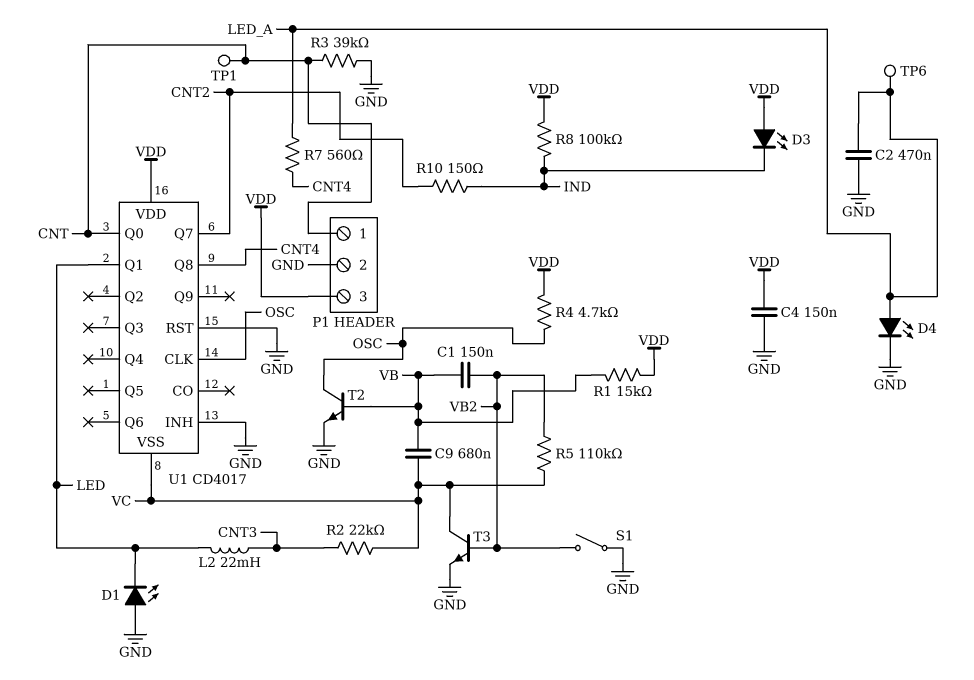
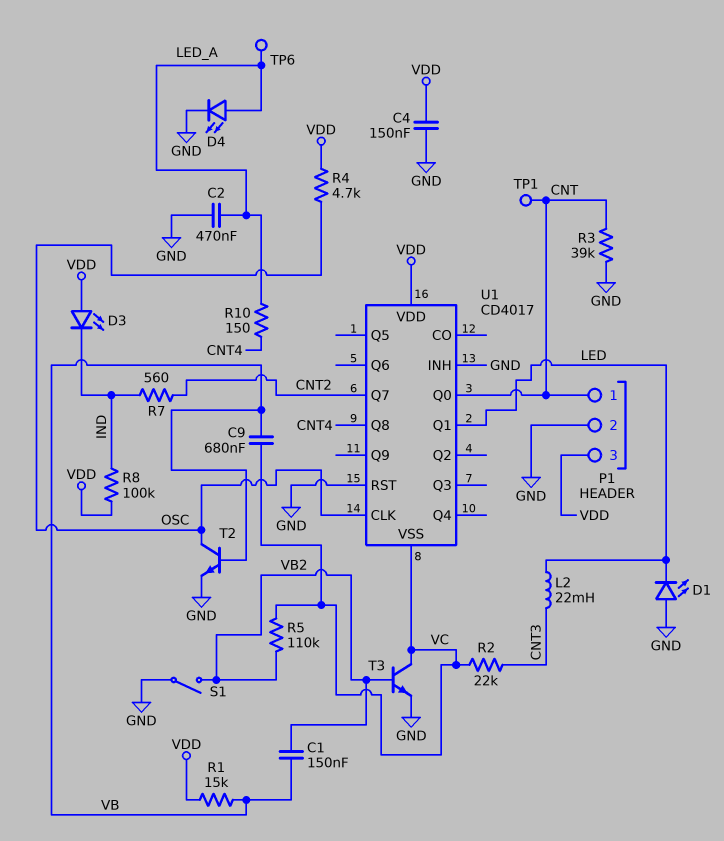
R7: 560 (CNT4, LED_A) -> 560 (CNT2, IND)
R10: 150 (CNT2, IND) -> 150 (CNT4, LED_A)

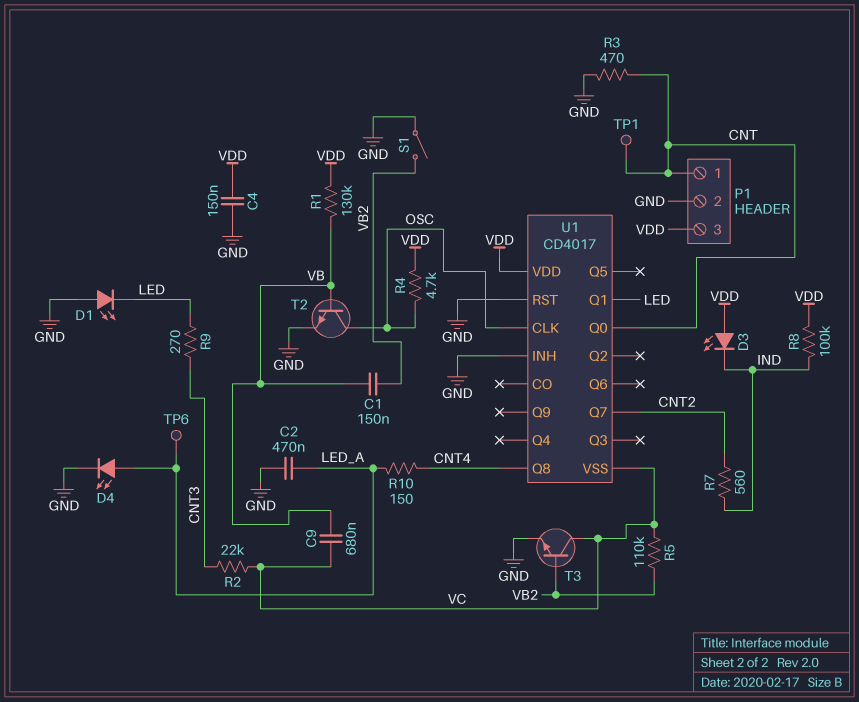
L2: 22mH (CNT3, LED) -> none
R1: 15k (VB, VDD) -> 130k (VB, VDD)
R3: 39k (CNT, GND) -> 470 (CNT, GND)
R9: none -> 270 (CNT3, LED)

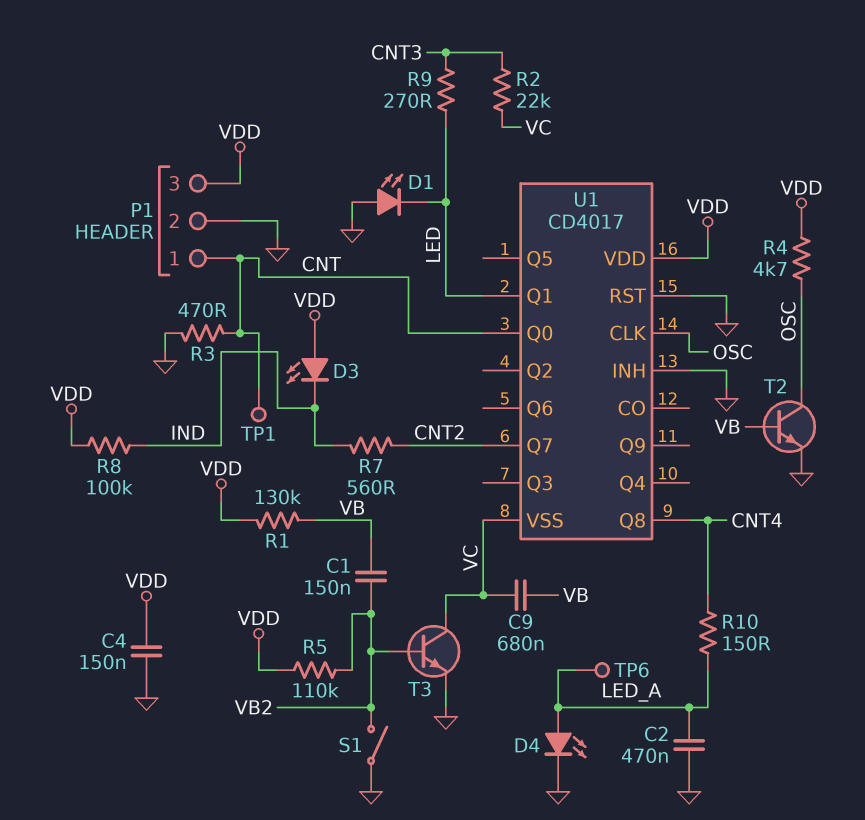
R5: 110k (VB2, VC) -> 110k (VB2, VDD)

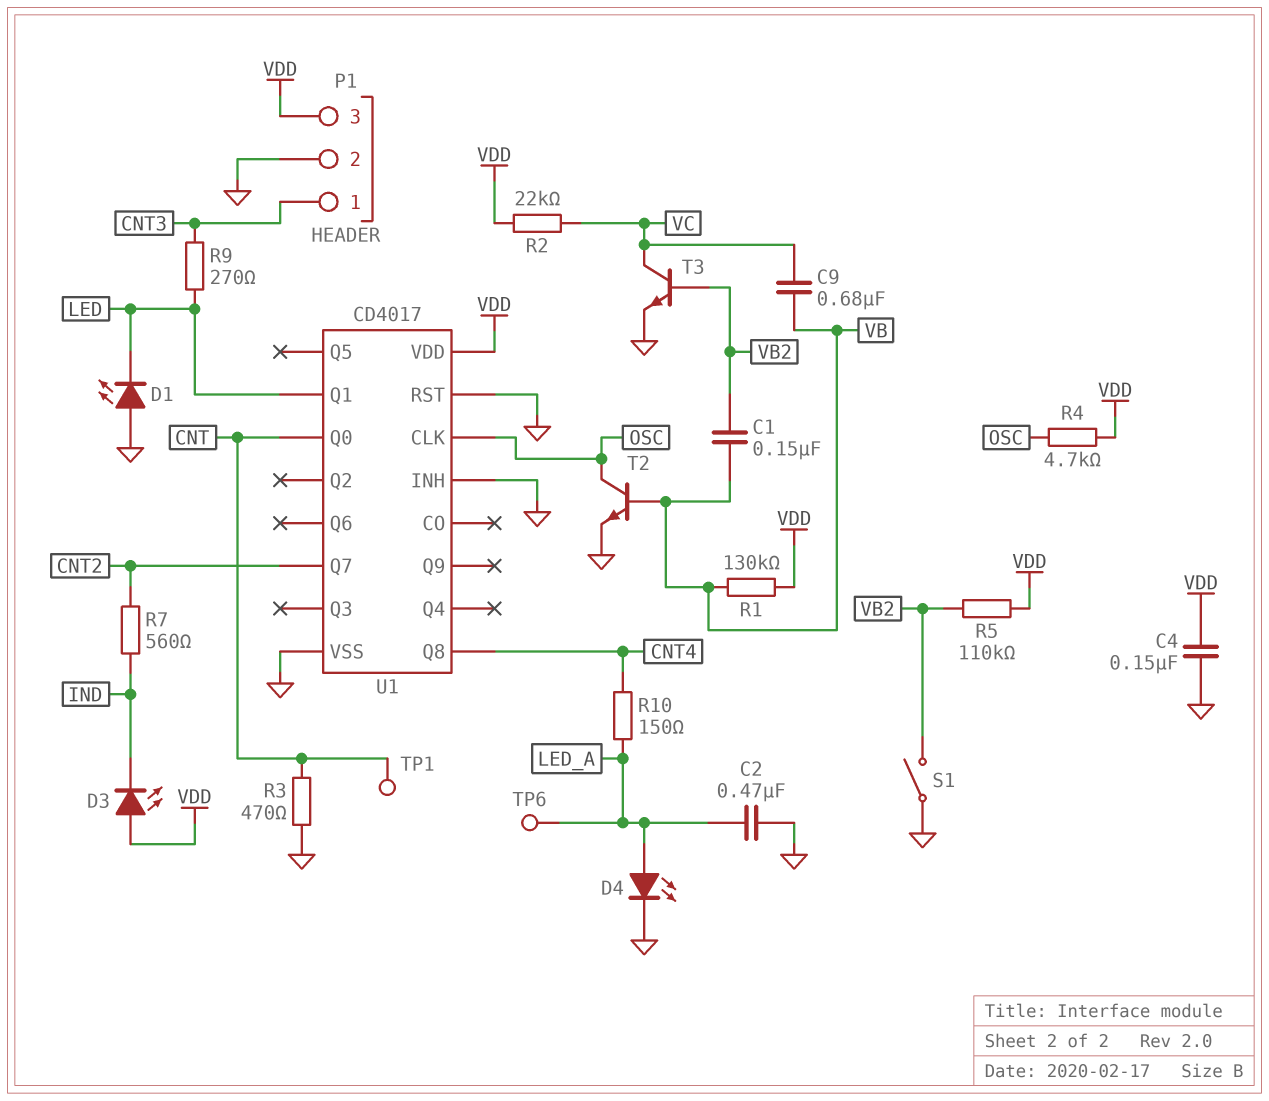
P1 pin 1: CNT -> CNT3
R2: 22k (CNT3, VC) -> 22k (VC, VDD)
R8: 100k (IND, VDD) -> none
U1 pin VSS: VC -> GND

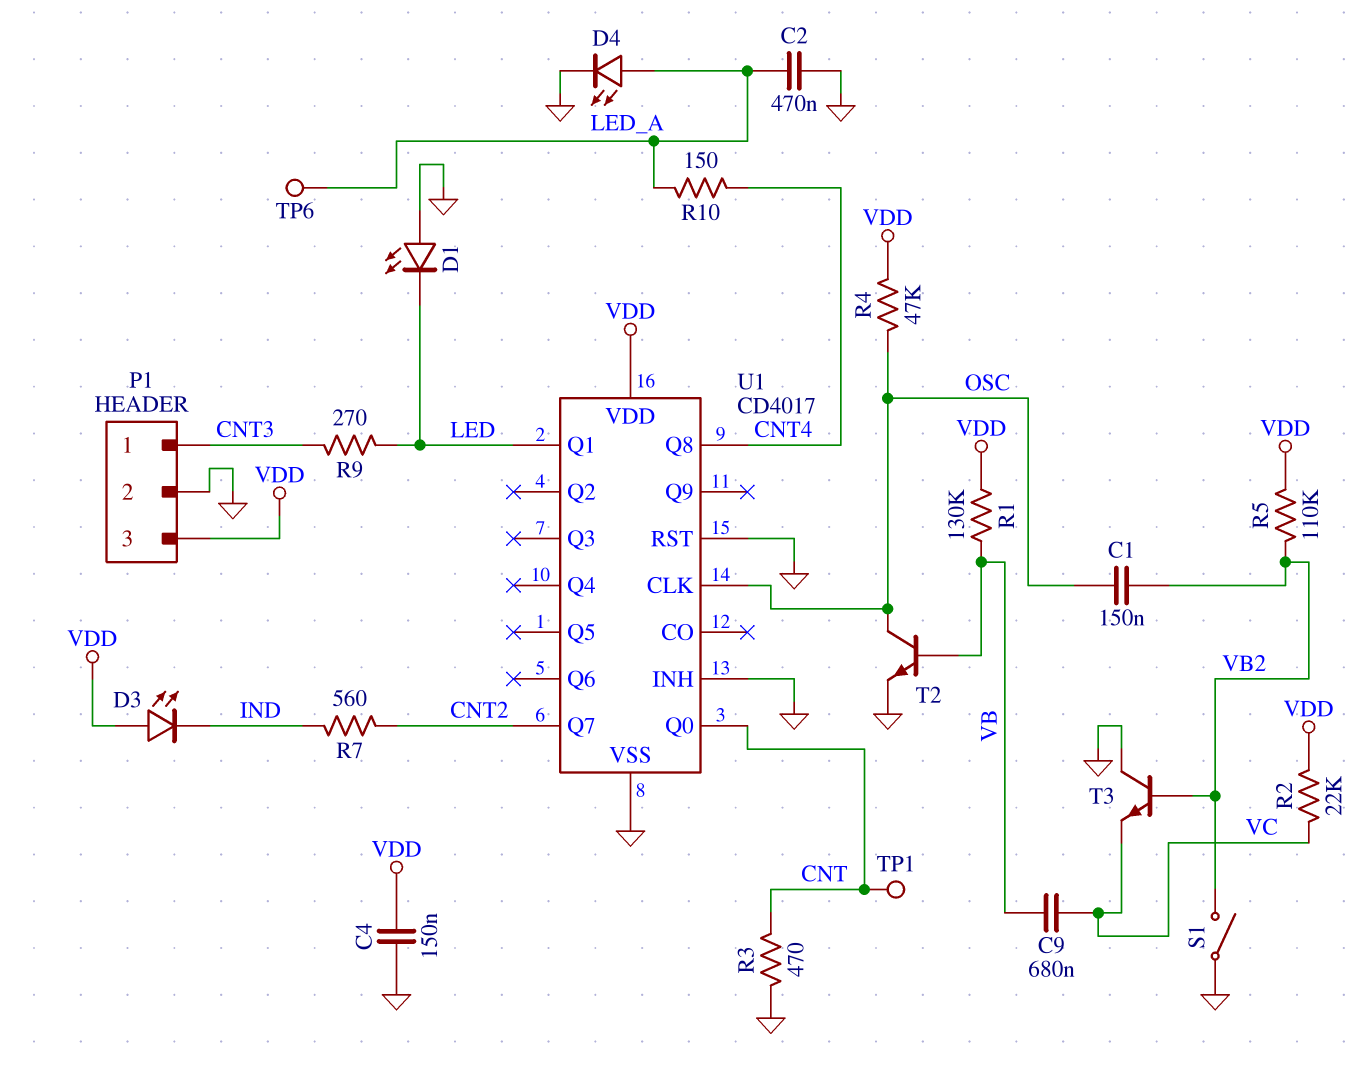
C1: 150nF (VB, VB2) -> 150nF (OSC, VB2)
R4: 4.7k (OSC, VDD) -> 47k (OSC, VDD)
T3: NPN (B VB2, C VC, E GND) -> NPN (B VB2, C GND, E VC)

